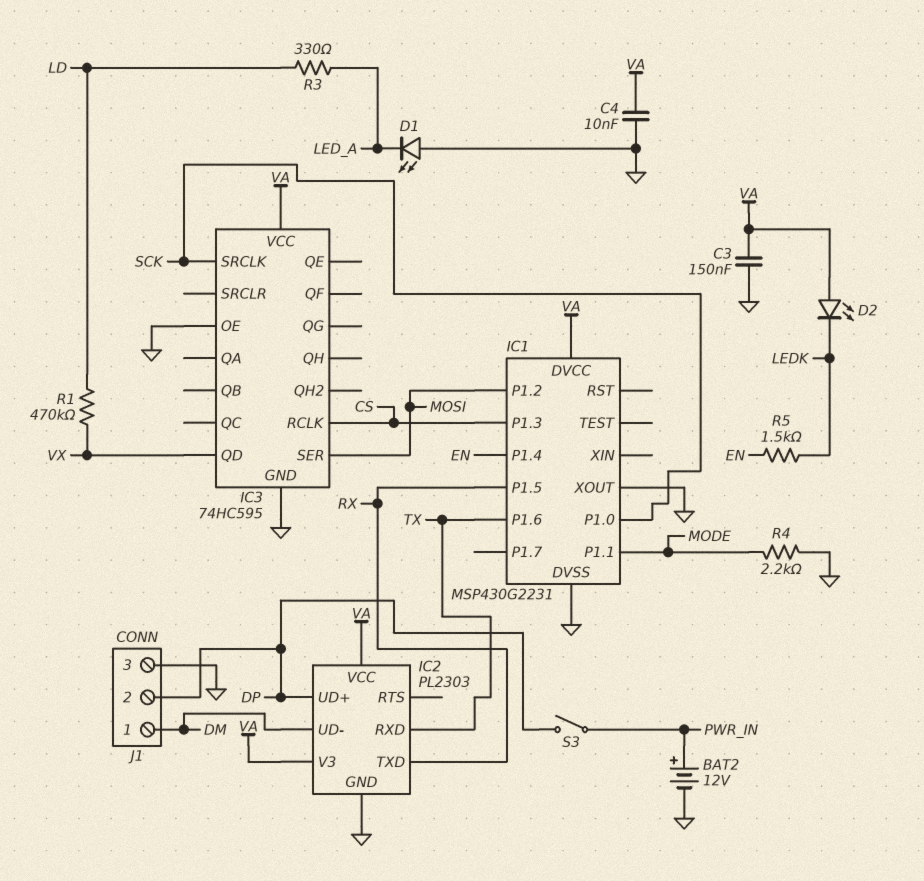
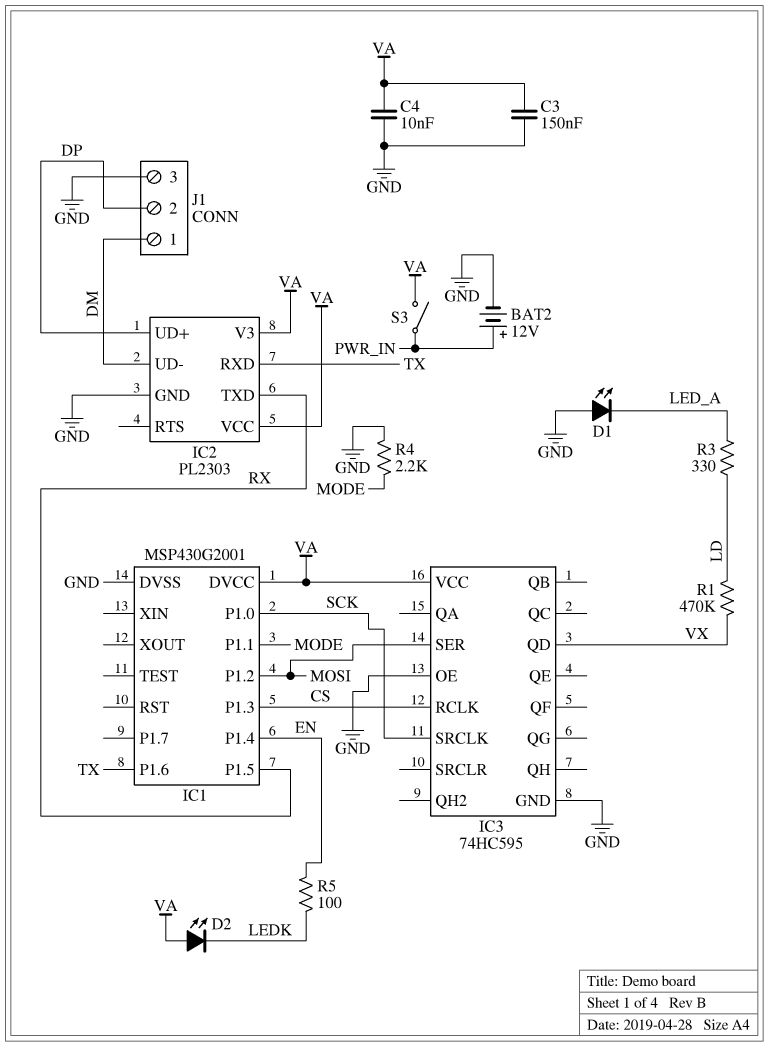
IC1: MSP430G2231 -> MSP430G2001
IC1 pin XOUT: GND -> none
R5: 1.5k (EN, LEDK) -> 100 (EN, LEDK)
S3: switch (DP, PWR_IN) -> switch (PWR_IN, VA)

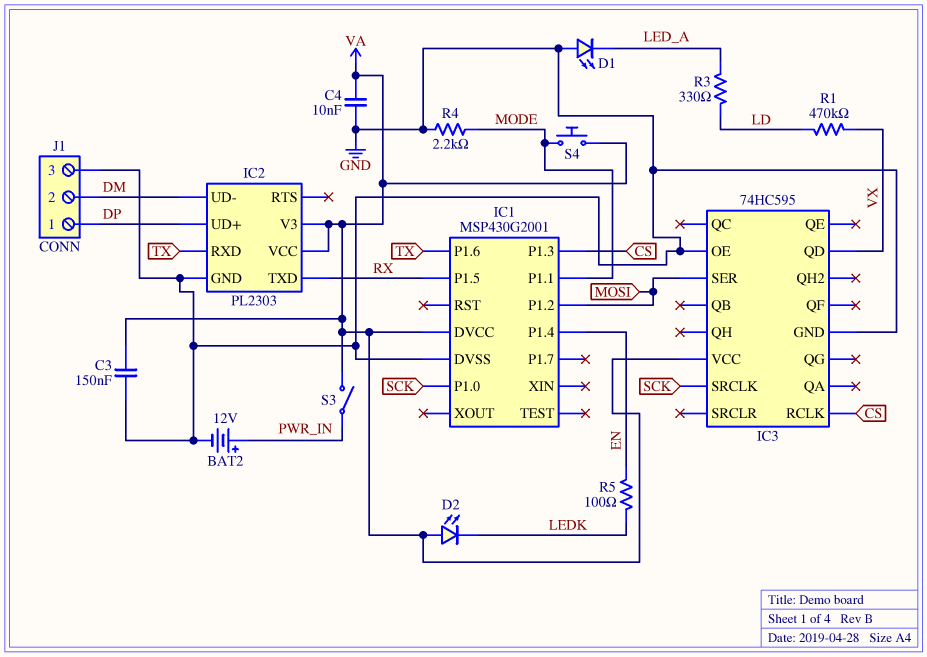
J1 pin 1: DM -> DP
J1 pin 2: DP -> DM
S4: none -> button (MODE, VA)

